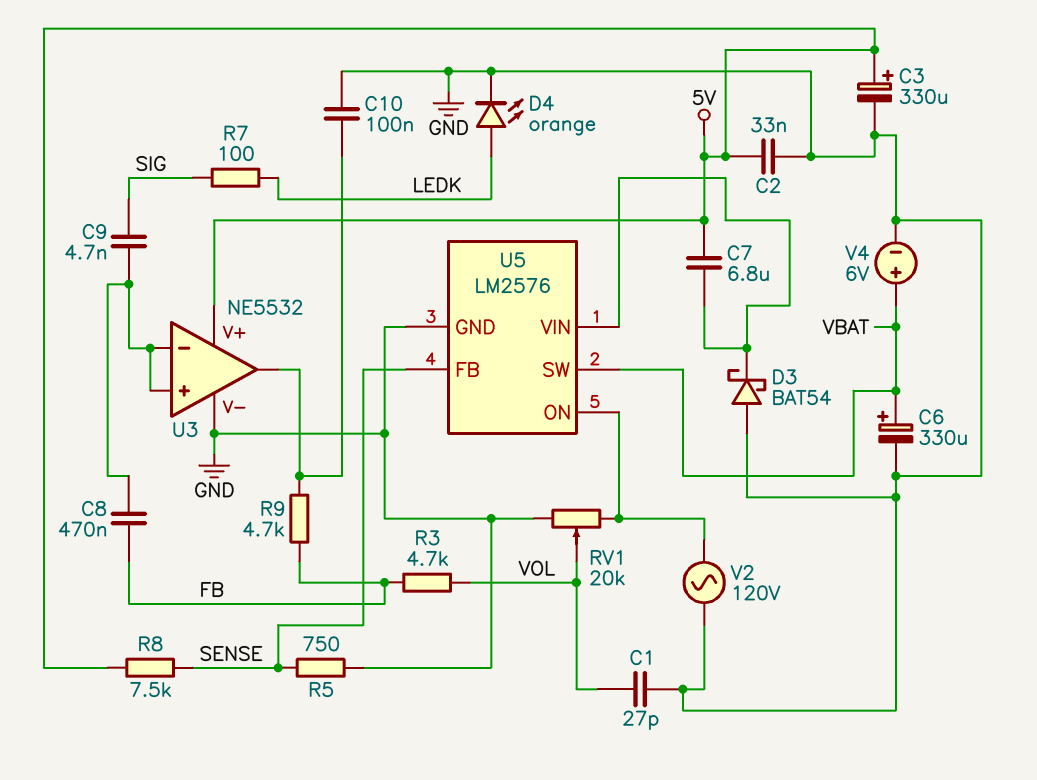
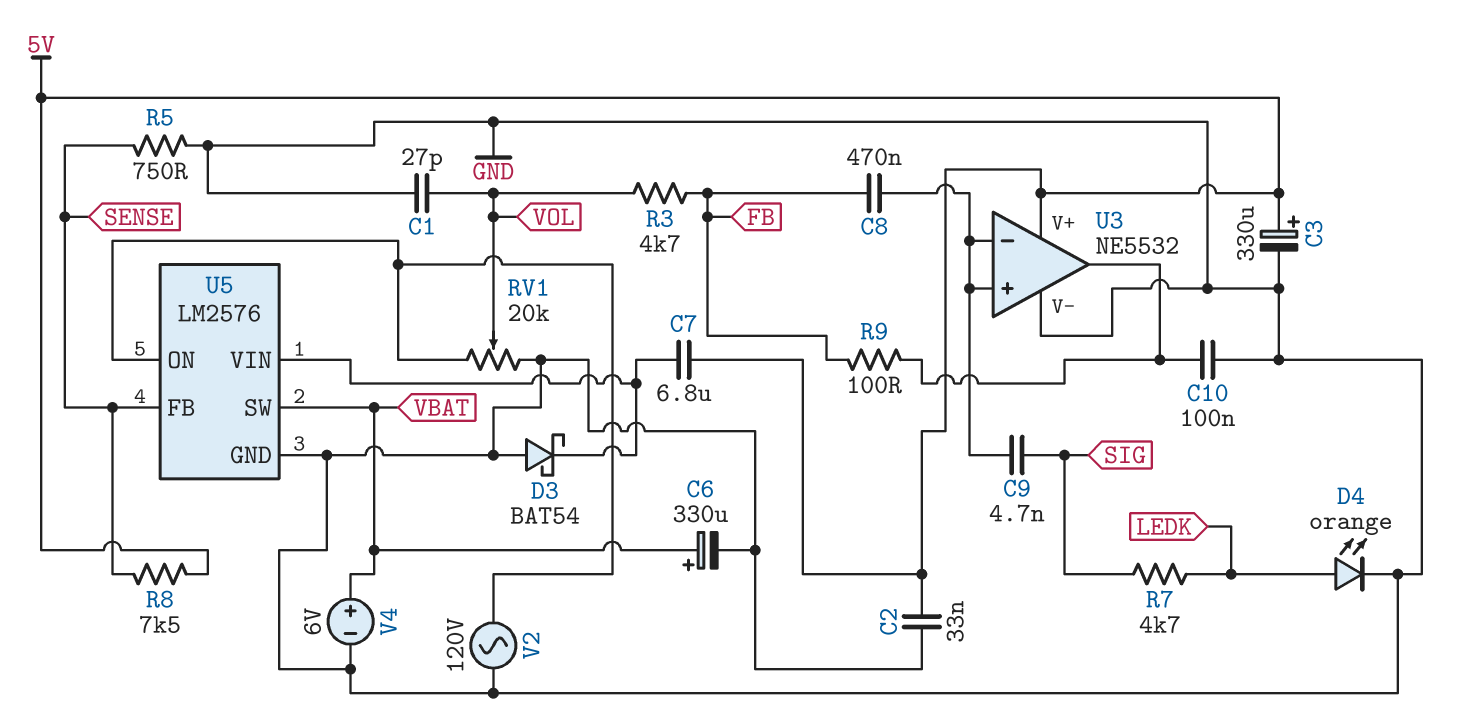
R7: 100 (LEDK, SIG) -> 4.7k (LEDK, SIG)
R9: 4.7k (FB, U3/out) -> 100 (FB, U3/out)

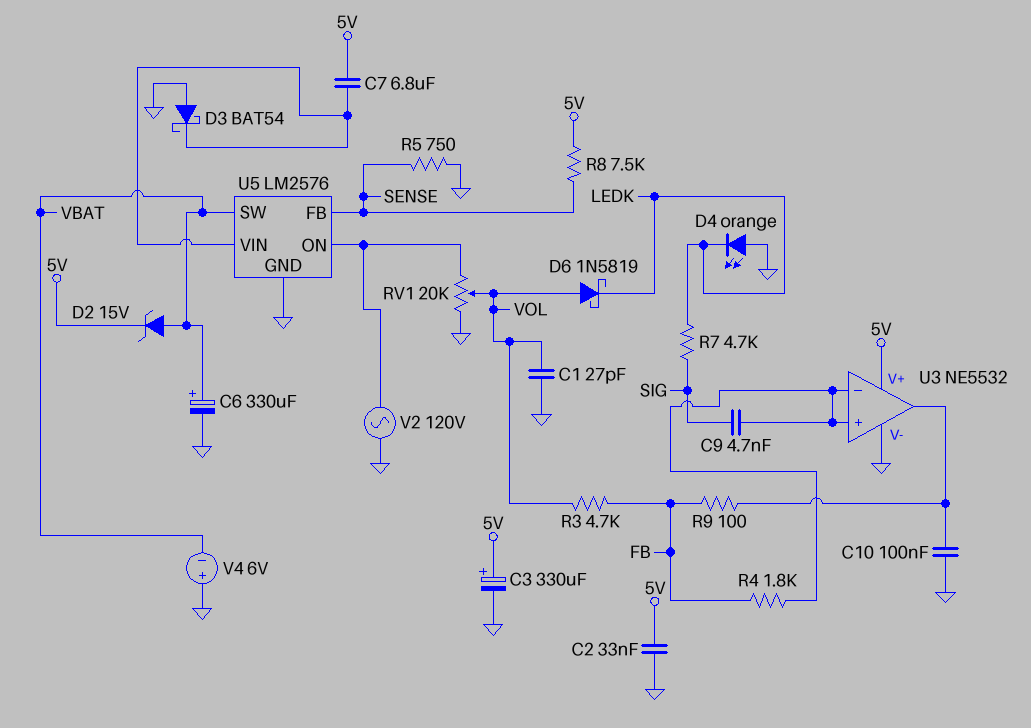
C8: 470nF (FB, U3/in+) -> none
D2: none -> zener 15V (A VBAT, K 5V)
D4: LED orange (A LEDK, K GND) -> LED orange (A GND, K LEDK)
D6: none -> schottky 1N5819 (A VOL, K LEDK)
R4: none -> 1.8k (FB, U3/in+)
V4: 6V (plus VBAT, minus GND) -> 6V (plus GND, minus VBAT)

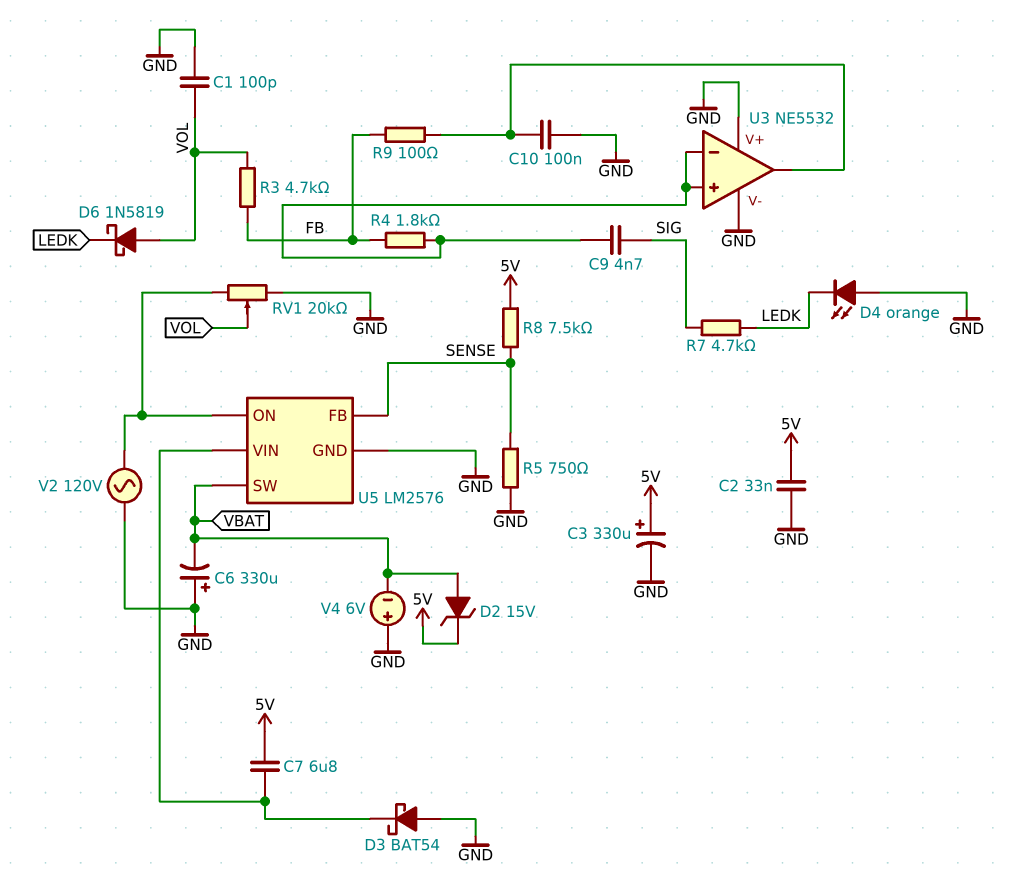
C1: 27pF (GND, VOL) -> 100pF (GND, VOL)
C6: 330uF (plus VBAT, minus GND) -> 330uF (plus GND, minus VBAT)
U3 pin V+: 5V -> GND

